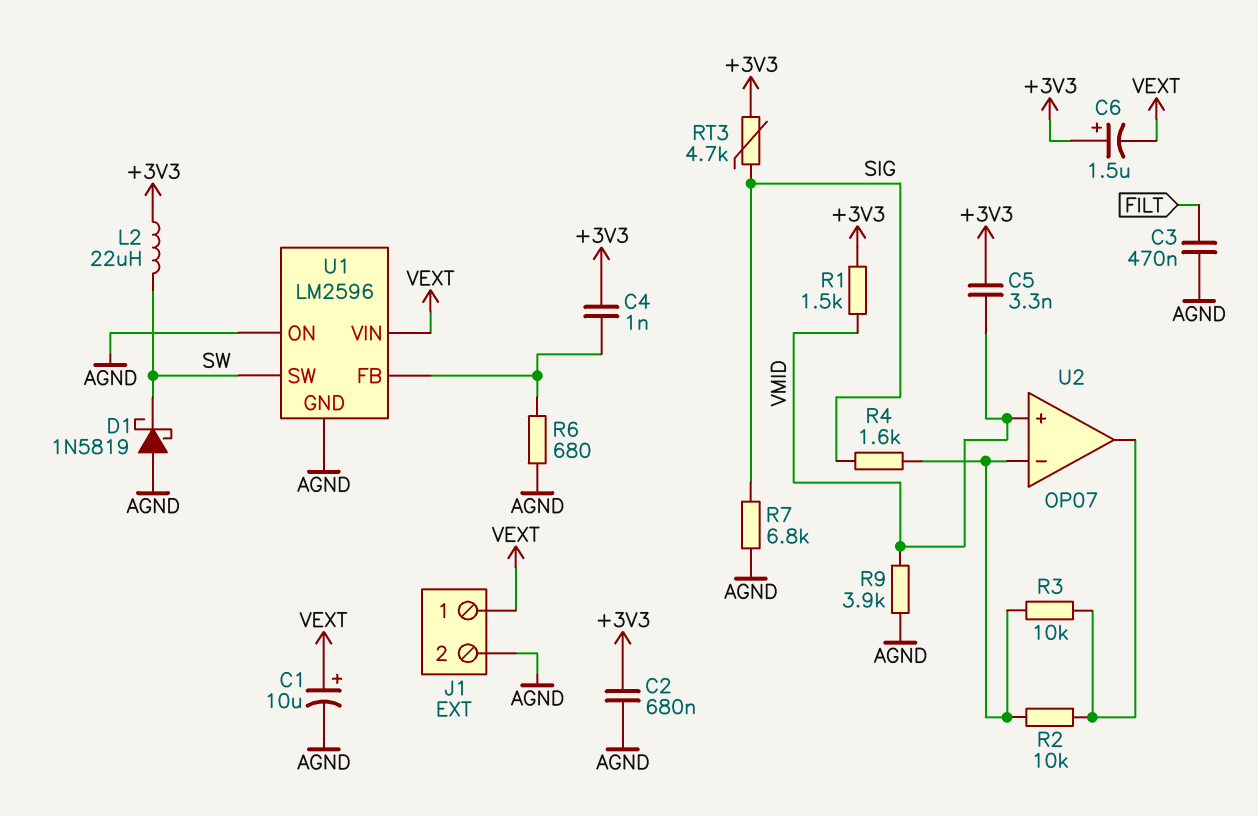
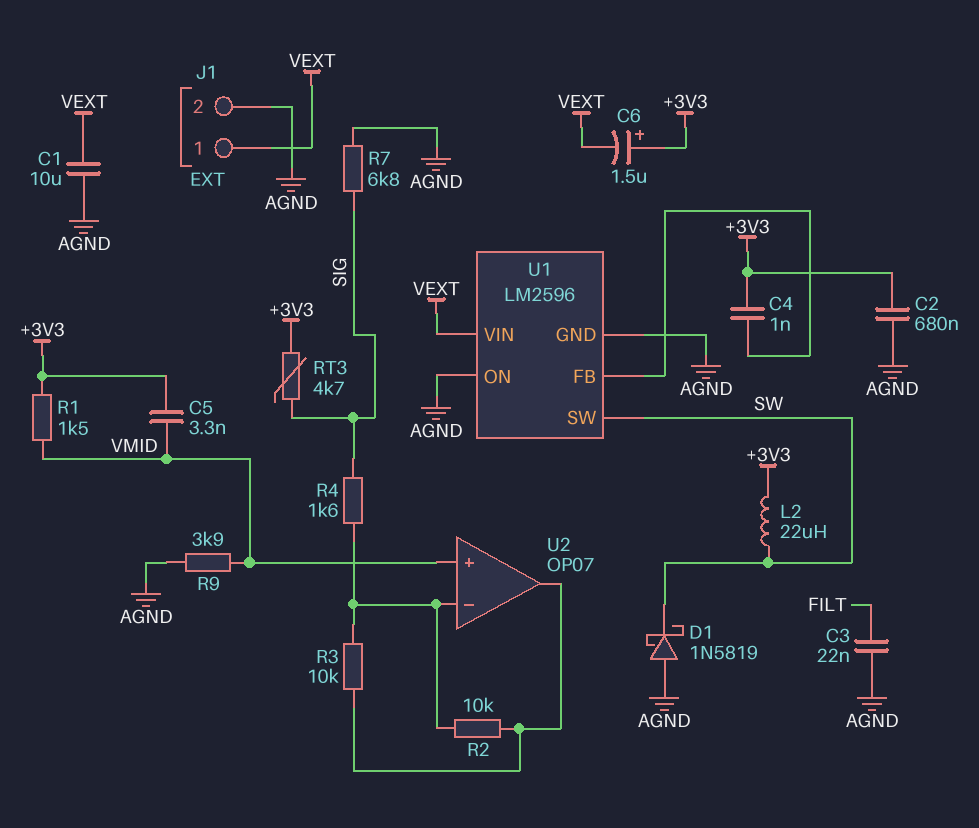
C1: 10uF (plus VEXT, minus AGND) -> 10uF (AGND, VEXT)
C3: 470nF (AGND, FILT) -> 22nF (AGND, FILT)
R6: 680 (AGND, U1/FB) -> none

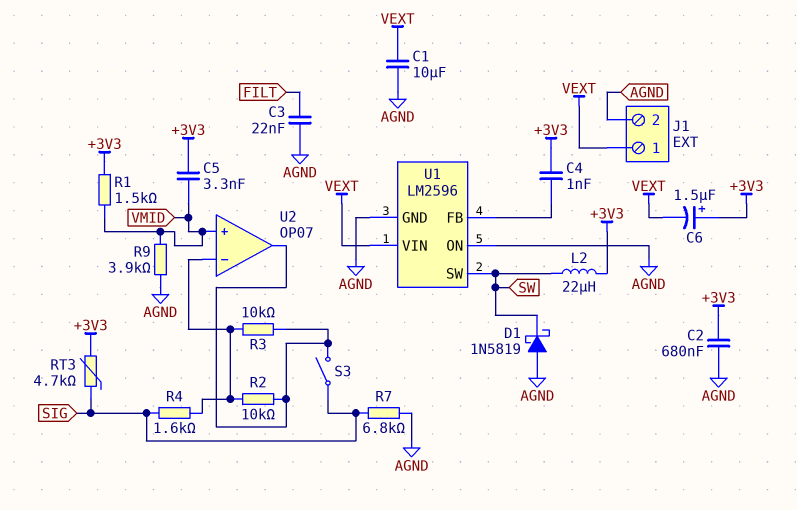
S3: none -> switch (SIG, U2/out)

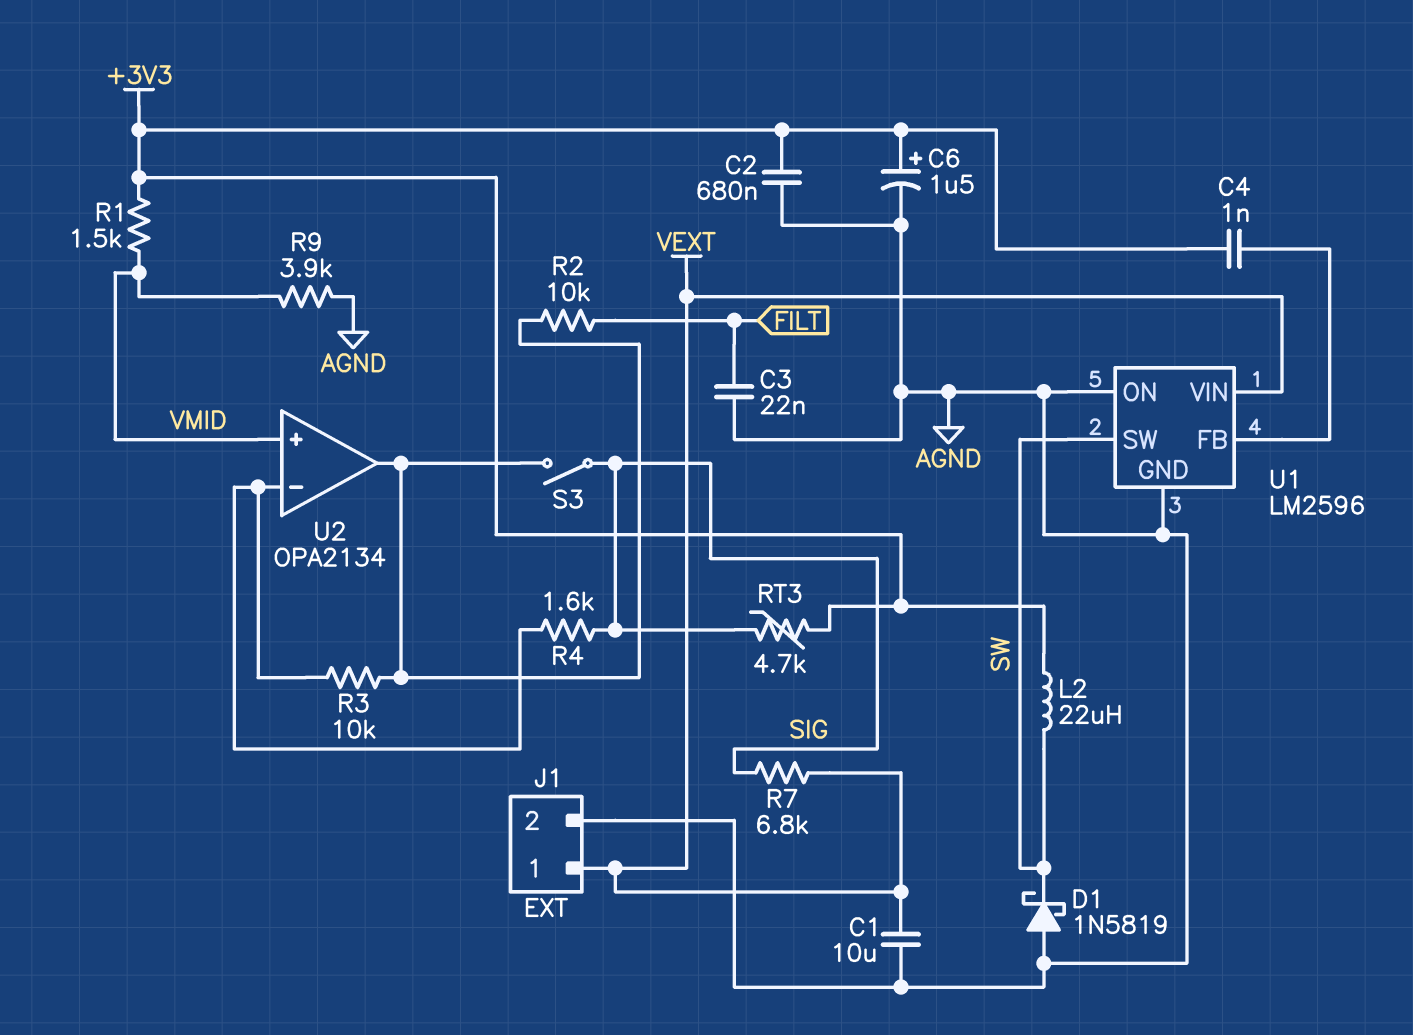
C5: 3.3nF (+3V3, VMID) -> none
C6: 1.5uF (plus +3V3, minus VEXT) -> 1.5uF (plus +3V3, minus AGND)
R2: 10k (U2/in-, U2/out) -> 10k (FILT, U2/out)
R7: 6.8k (AGND, SIG) -> 6.8k (SIG, VEXT)
U2: OP07 -> OPA2134

